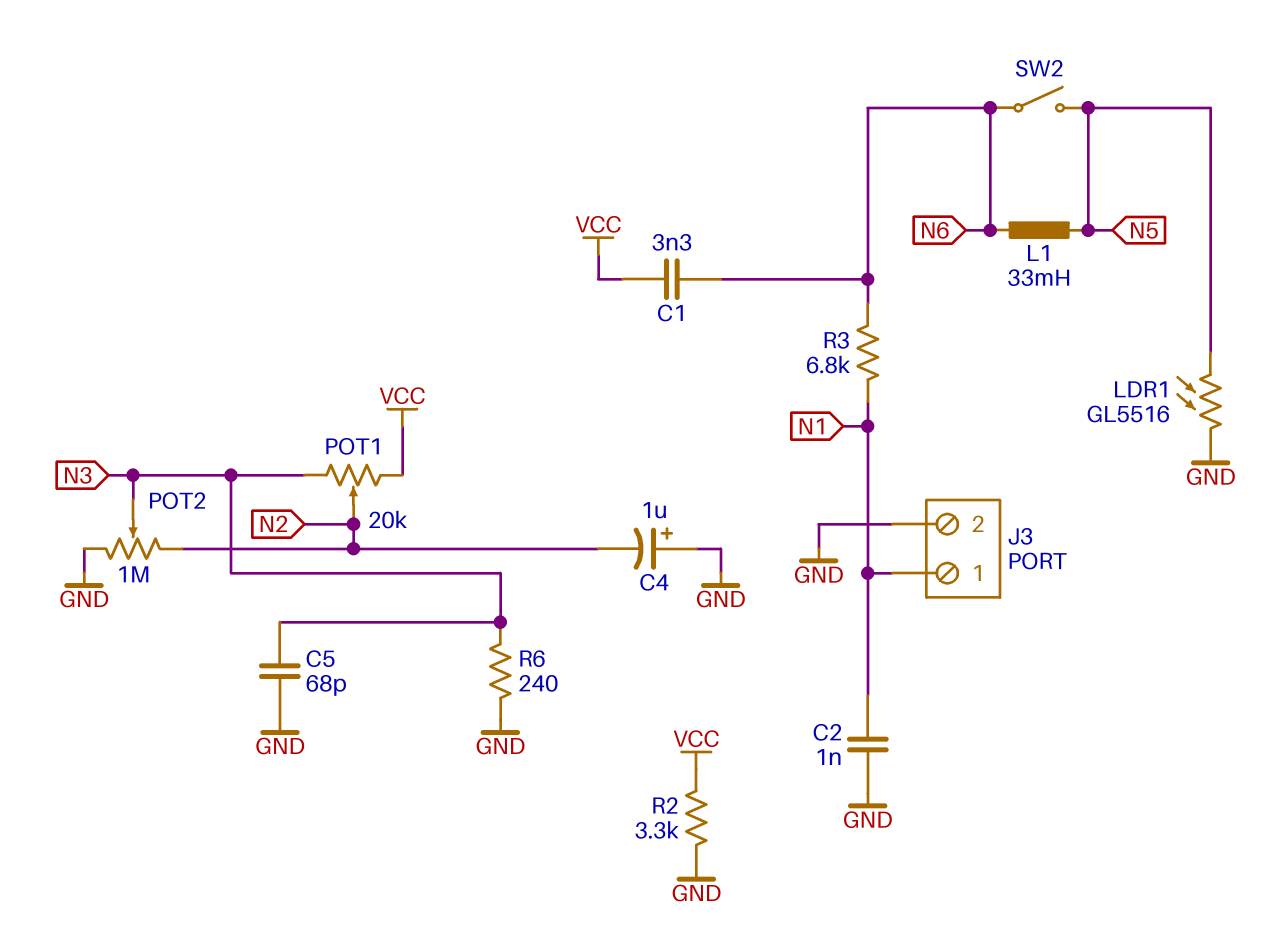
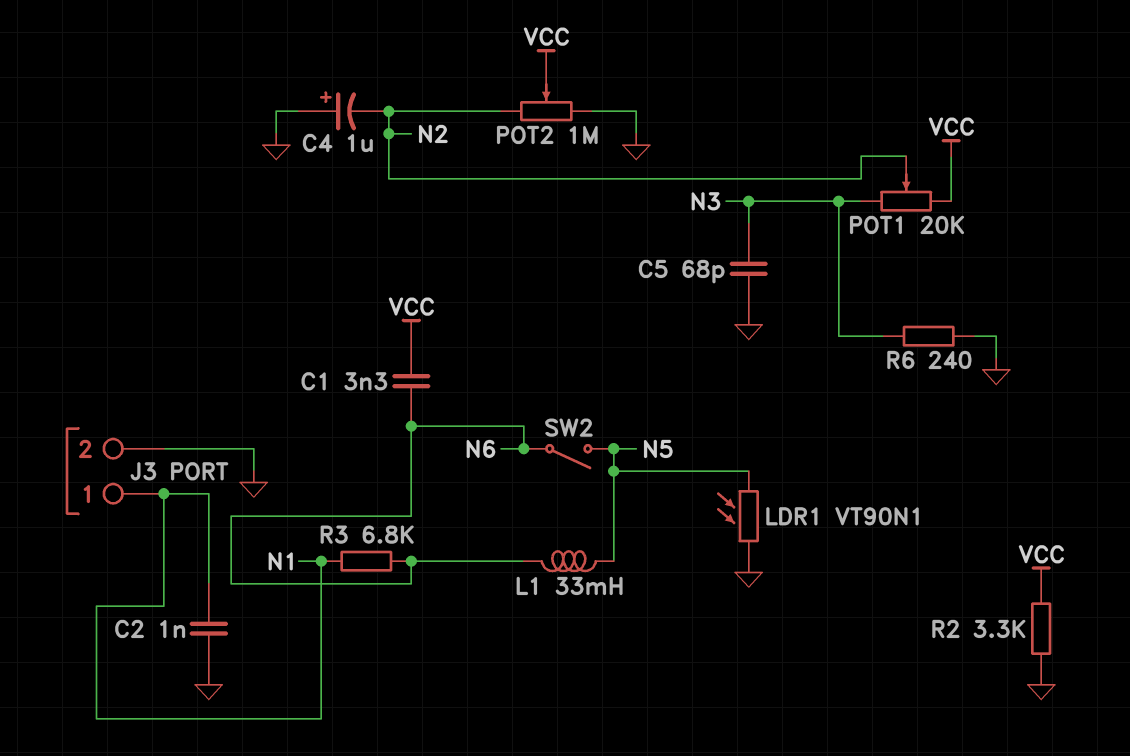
LDR1: GL5516 (GND, N5) -> VT90N1 (GND, N5)
POT2: 1M (GND, N2, wiper N3) -> 1M (GND, N2, wiper VCC)

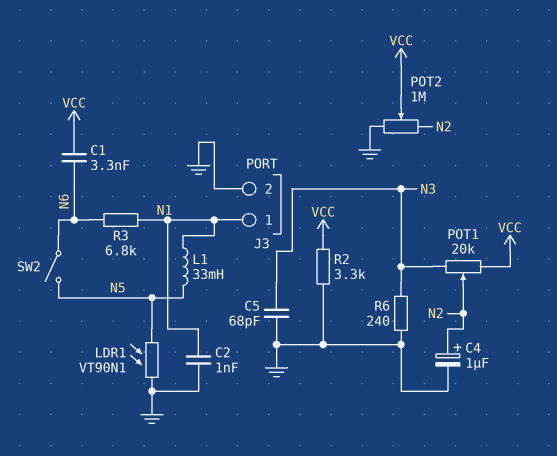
C4: 1uF (plus GND, minus N2) -> 1uF (plus N2, minus GND)
L1: 33mH (N5, N6) -> 33mH (N1, N5)

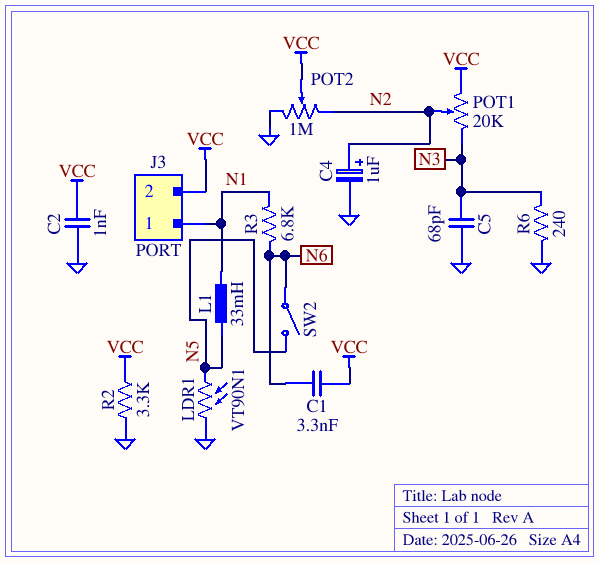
C2: 1nF (GND, N1) -> 1nF (GND, VCC)
J3 pin 2: GND -> VCC

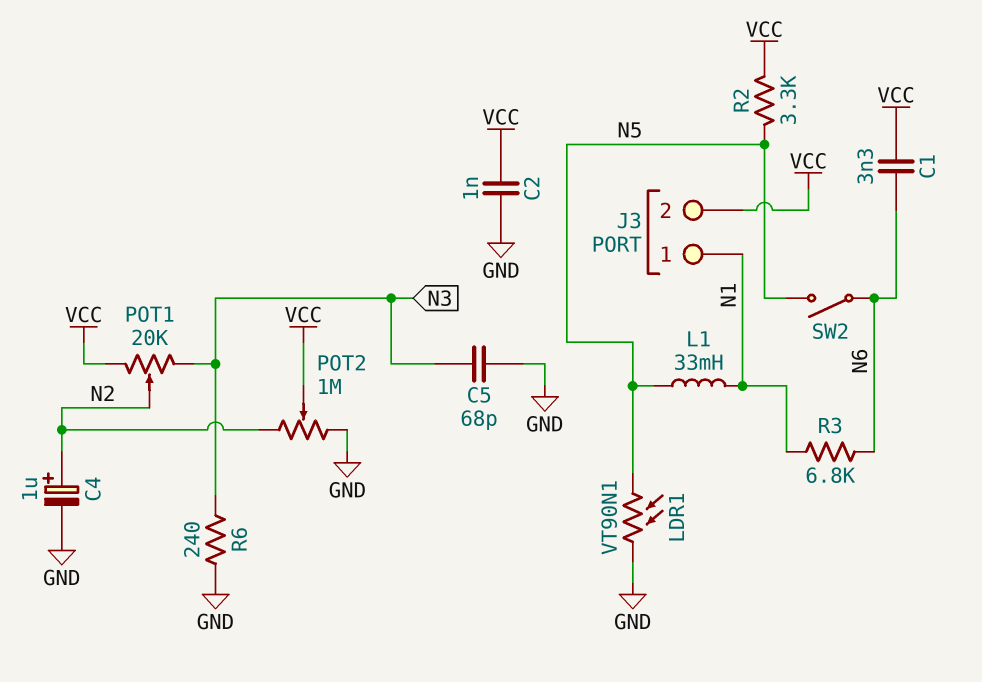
R2: 3.3k (GND, VCC) -> 3.3k (N5, VCC)

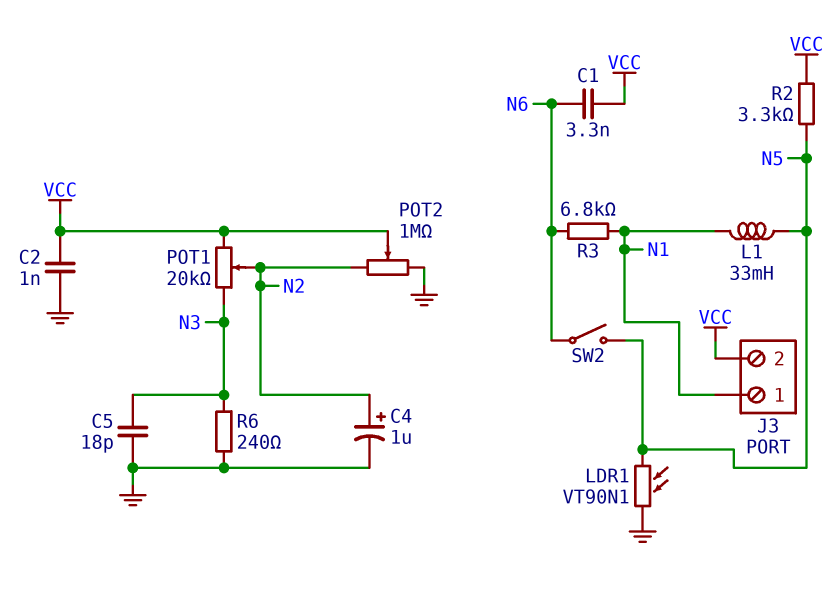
C5: 68pF (GND, N3) -> 18pF (GND, N3)

